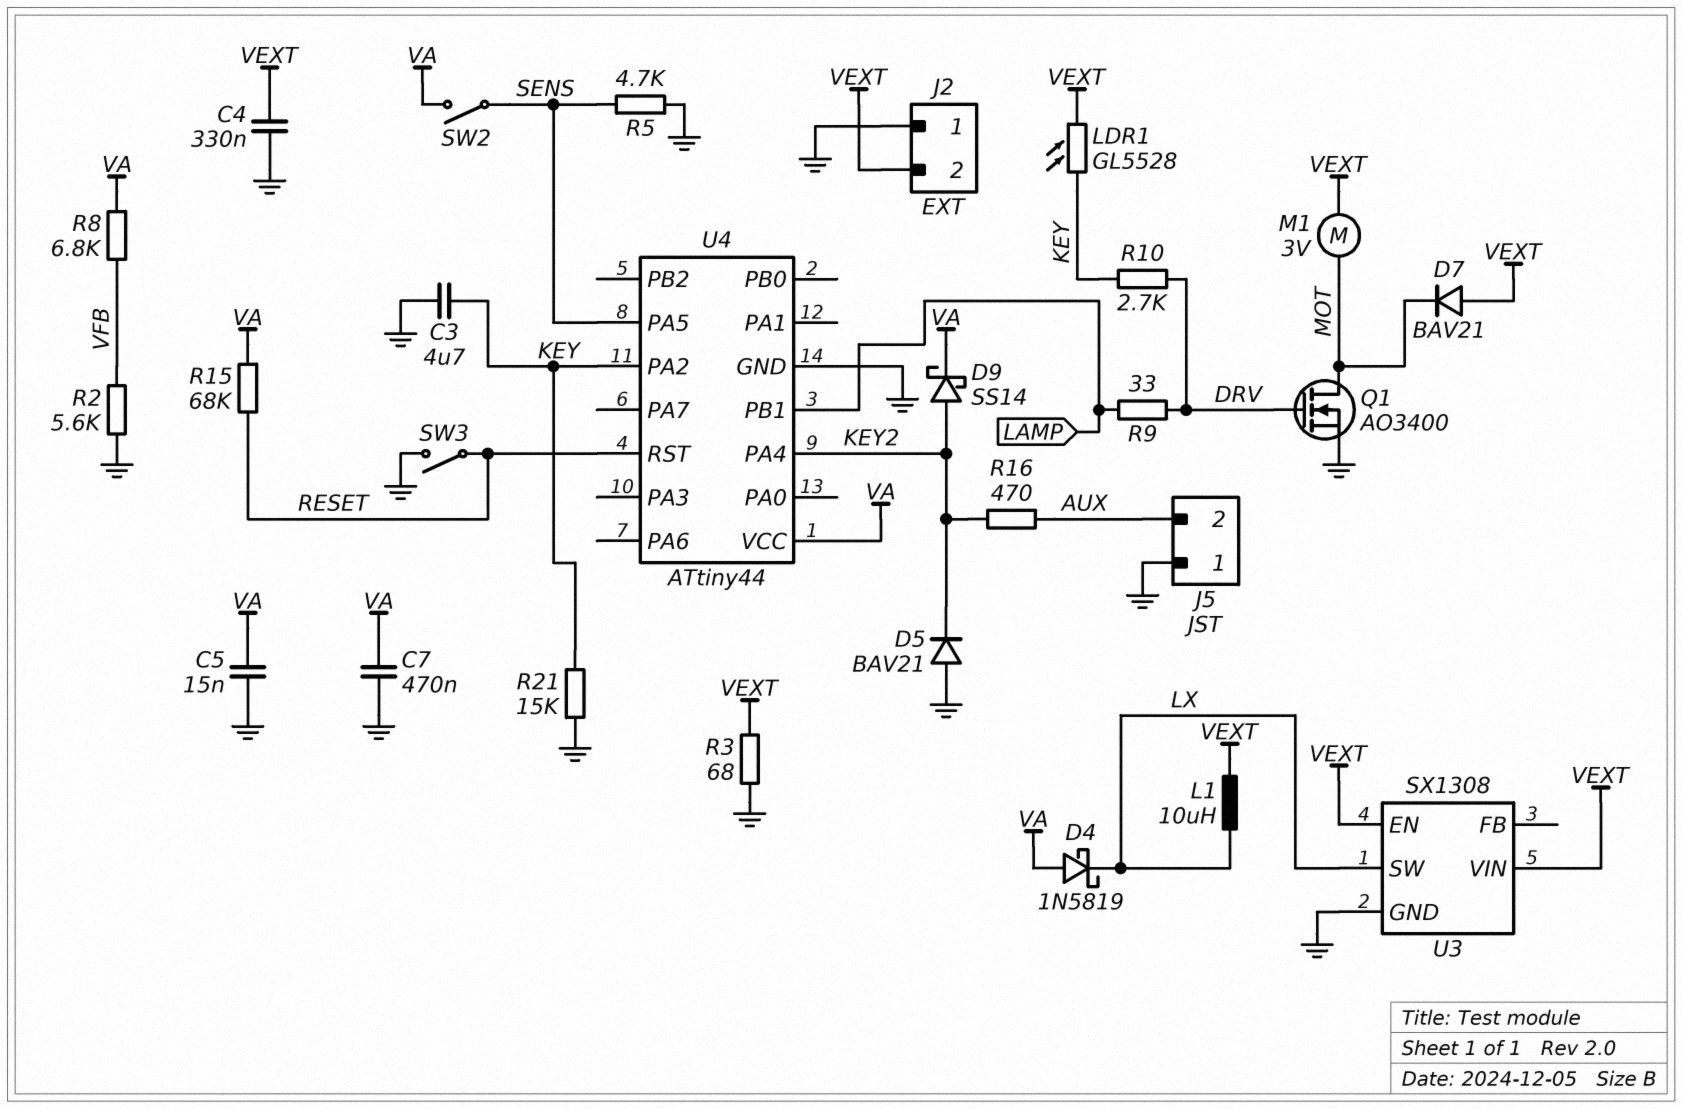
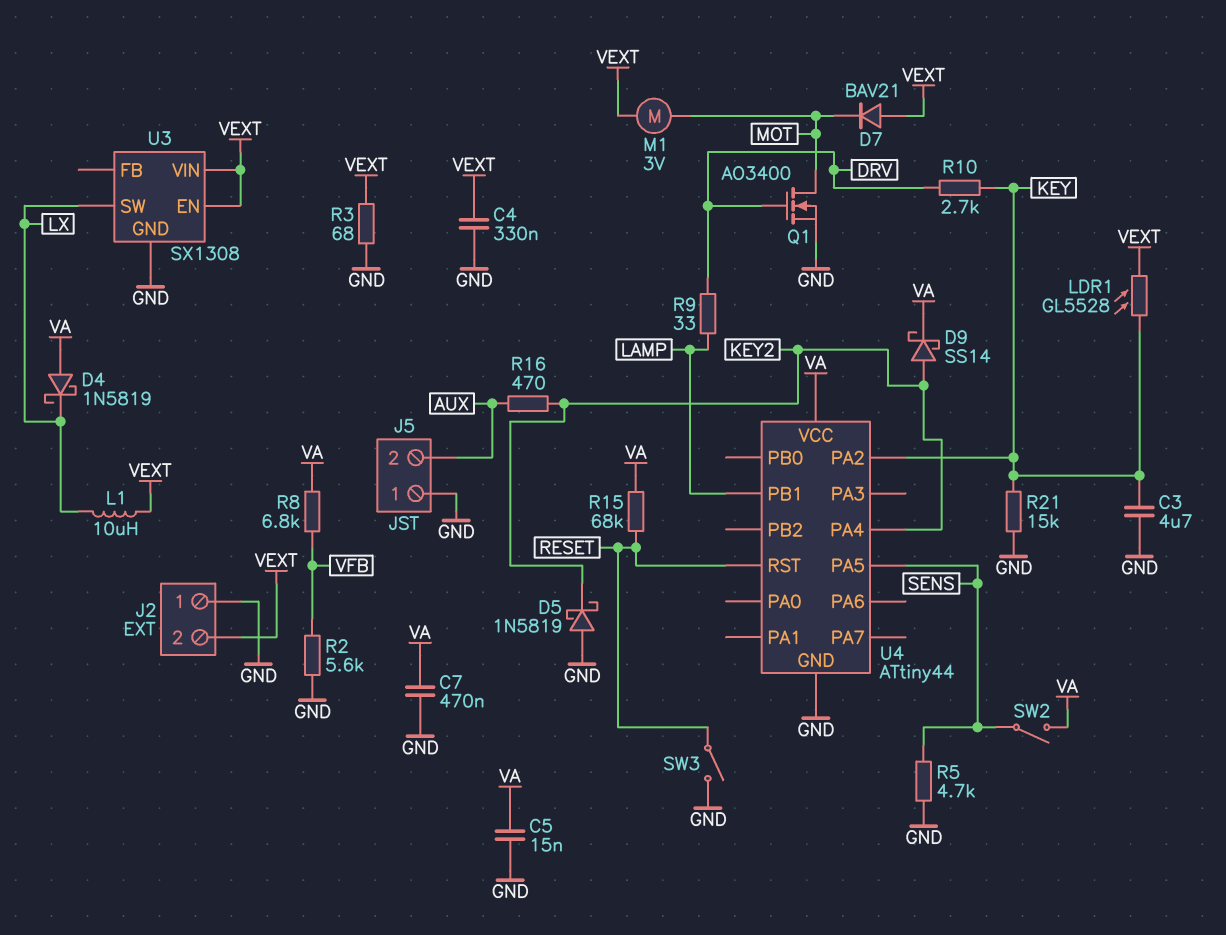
D5: diode BAV21 (A GND, K KEY2) -> schottky 1N5819 (A GND, K KEY2)

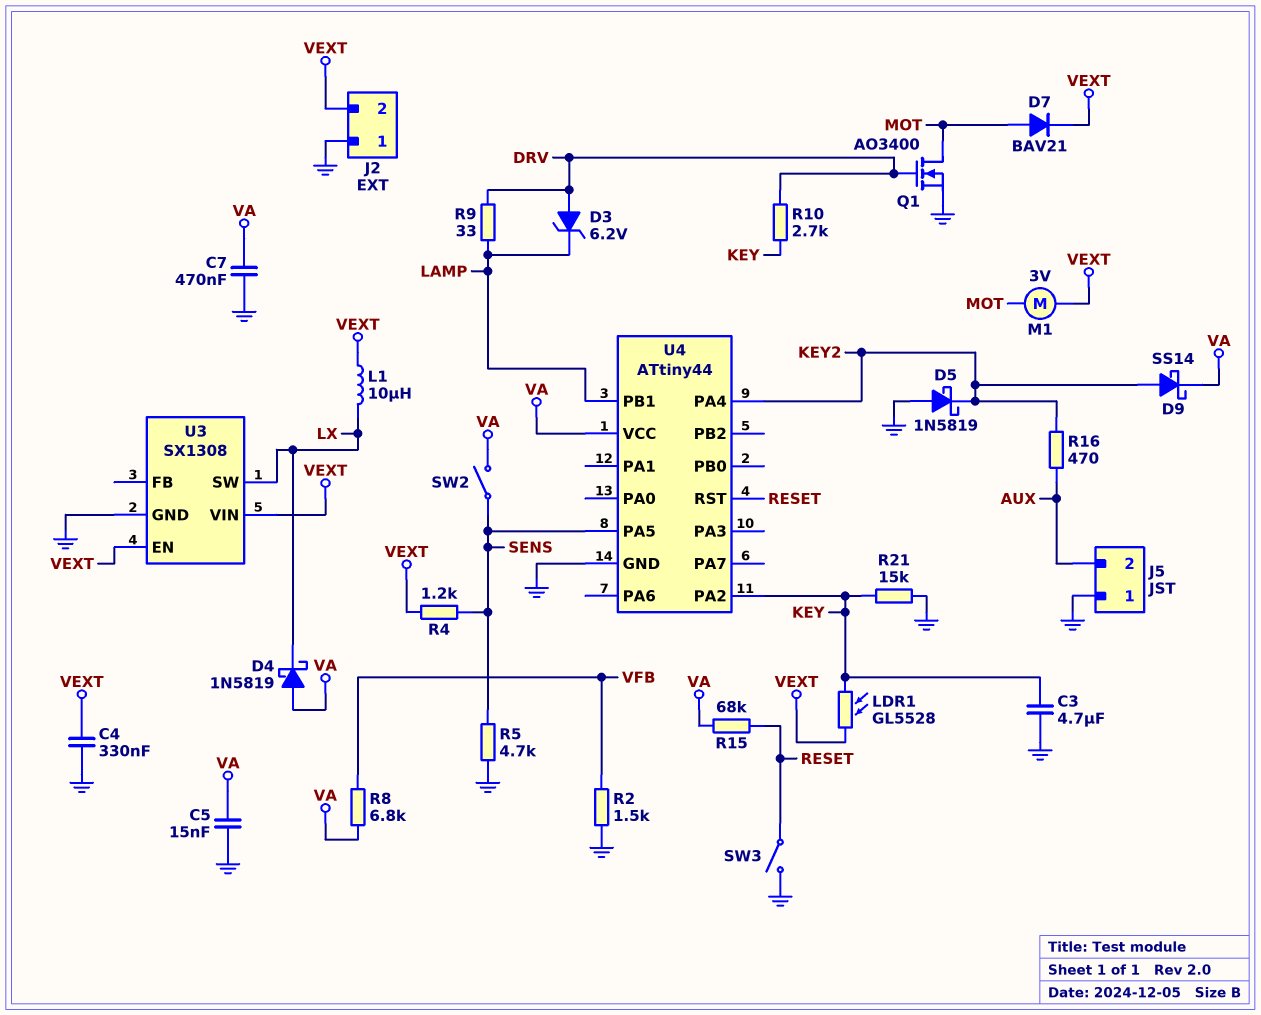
D3: none -> zener 6.2V (A DRV, K LAMP)
D7: diode BAV21 (A VEXT, K MOT) -> diode BAV21 (A MOT, K VEXT)
R2: 5.6k (GND, VFB) -> 1.5k (GND, VFB)
R3: 68 (GND, VEXT) -> none
R4: none -> 1.2k (SENS, VEXT)

